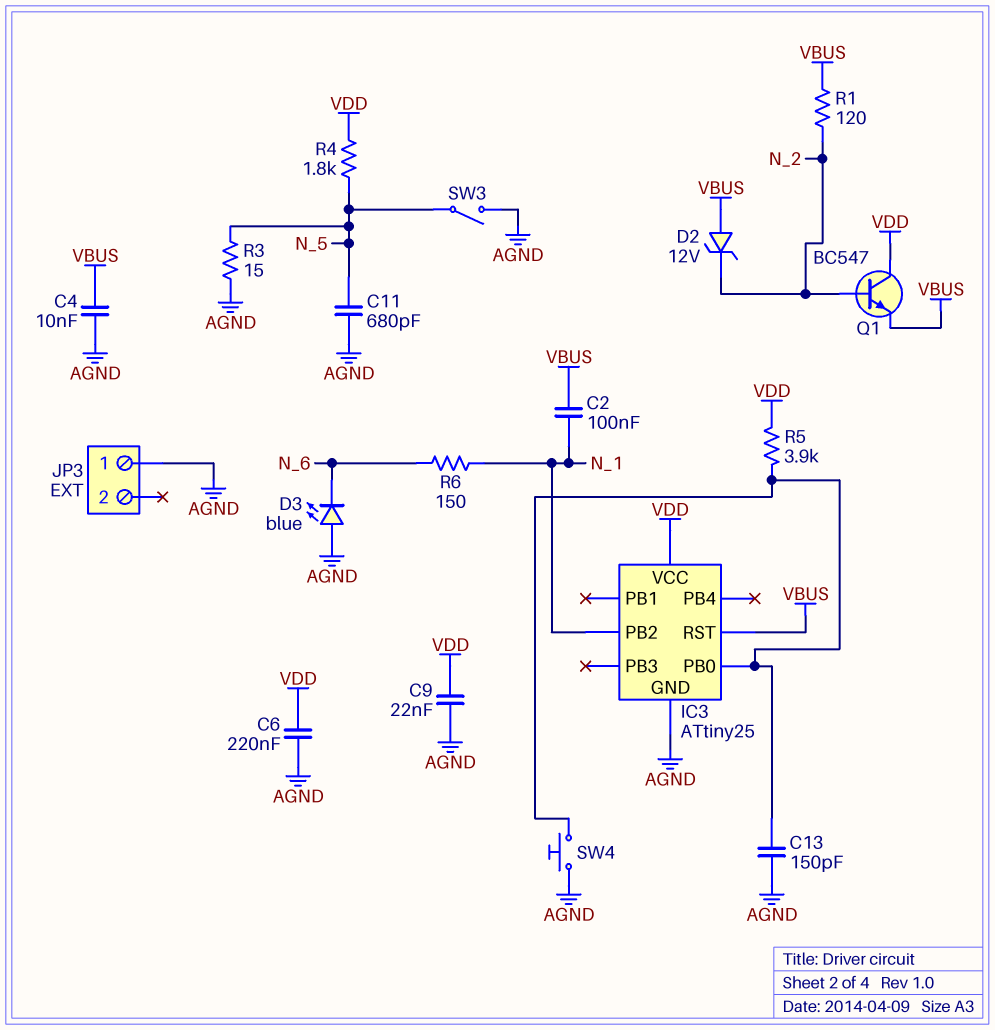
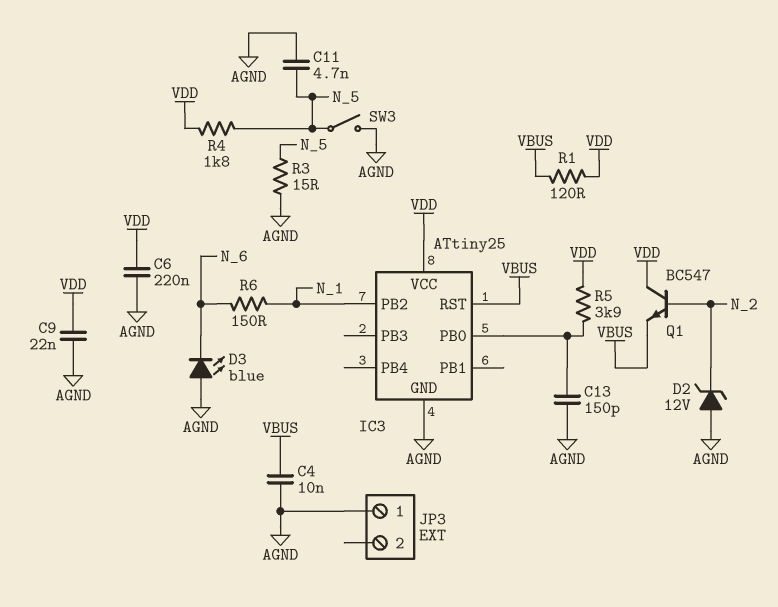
C2: 100nF (N_1, VBUS) -> none
C11: 680pF (AGND, N_5) -> 4.7nF (AGND, N_5)
D2: zener 12V (A VBUS, K N_2) -> zener 12V (A AGND, K N_2)
R1: 120 (N_2, VBUS) -> 120 (VBUS, VDD)
SW4: button (AGND, IC3/PB0) -> none

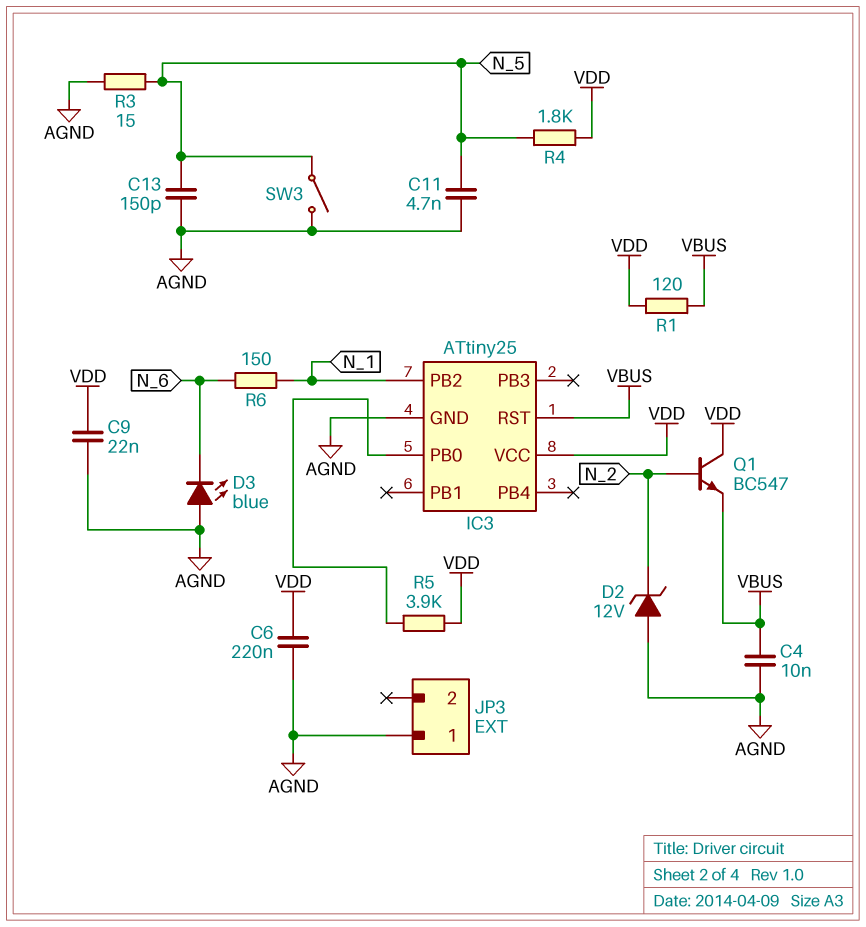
C13: 150pF (AGND, IC3/PB0) -> 150pF (AGND, N_5)

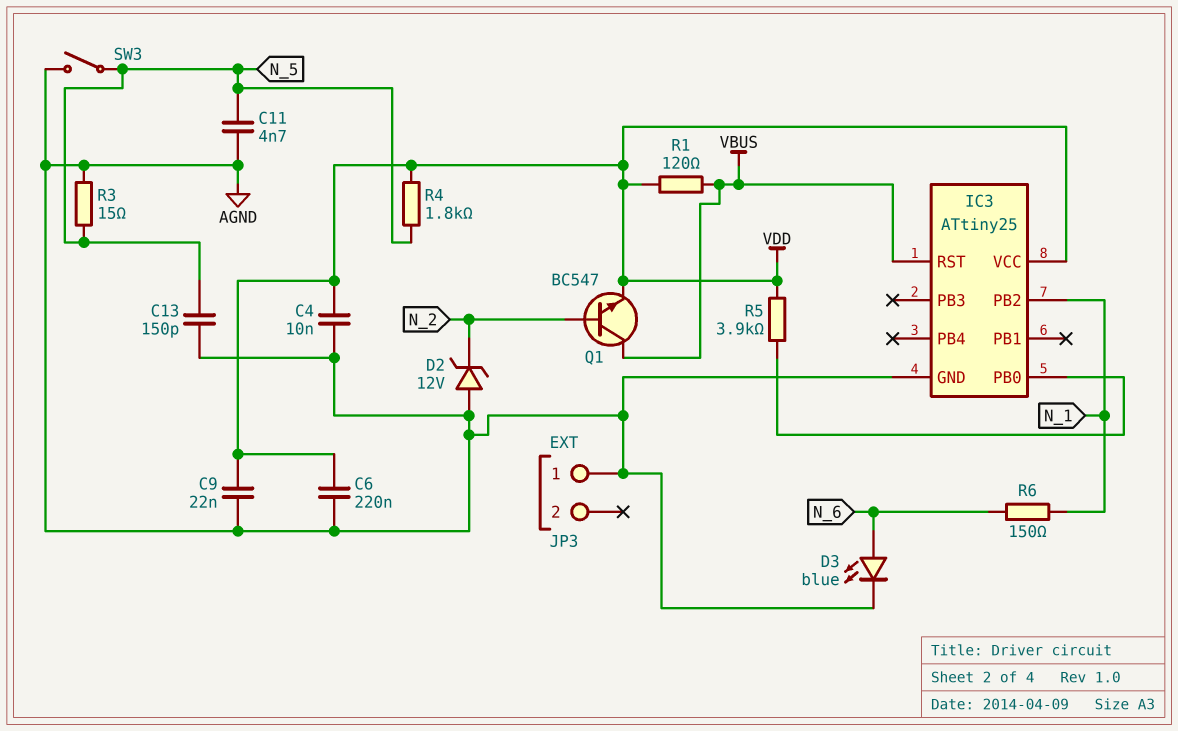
C4: 10nF (AGND, VBUS) -> 10nF (AGND, VDD)
D3: LED blue (A AGND, K N_6) -> LED blue (A N_6, K AGND)
Q1: NPN BC547 (B N_2, C VDD, E VBUS) -> NPN BC547 (B N_2, C VBUS, E VDD)

